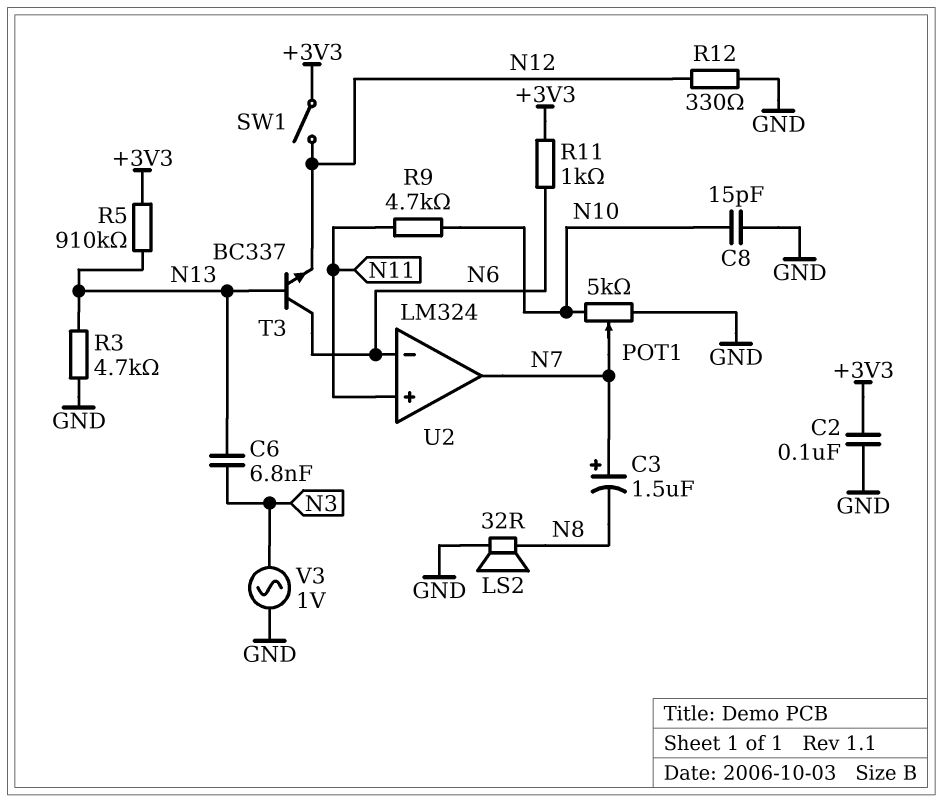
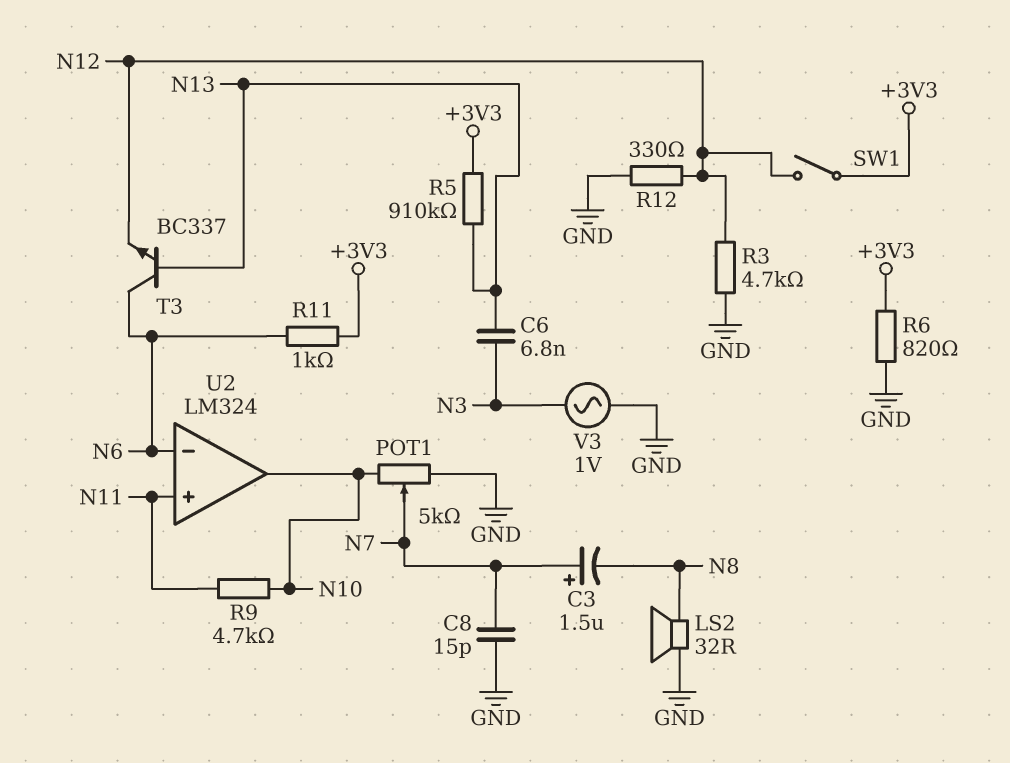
C2: 100nF (+3V3, GND) -> none
C8: 15pF (GND, N10) -> 15pF (GND, N7)
R3: 4.7k (GND, N13) -> 4.7k (GND, N12)
R6: none -> 820 (+3V3, GND)
U2 pin out: N7 -> N10

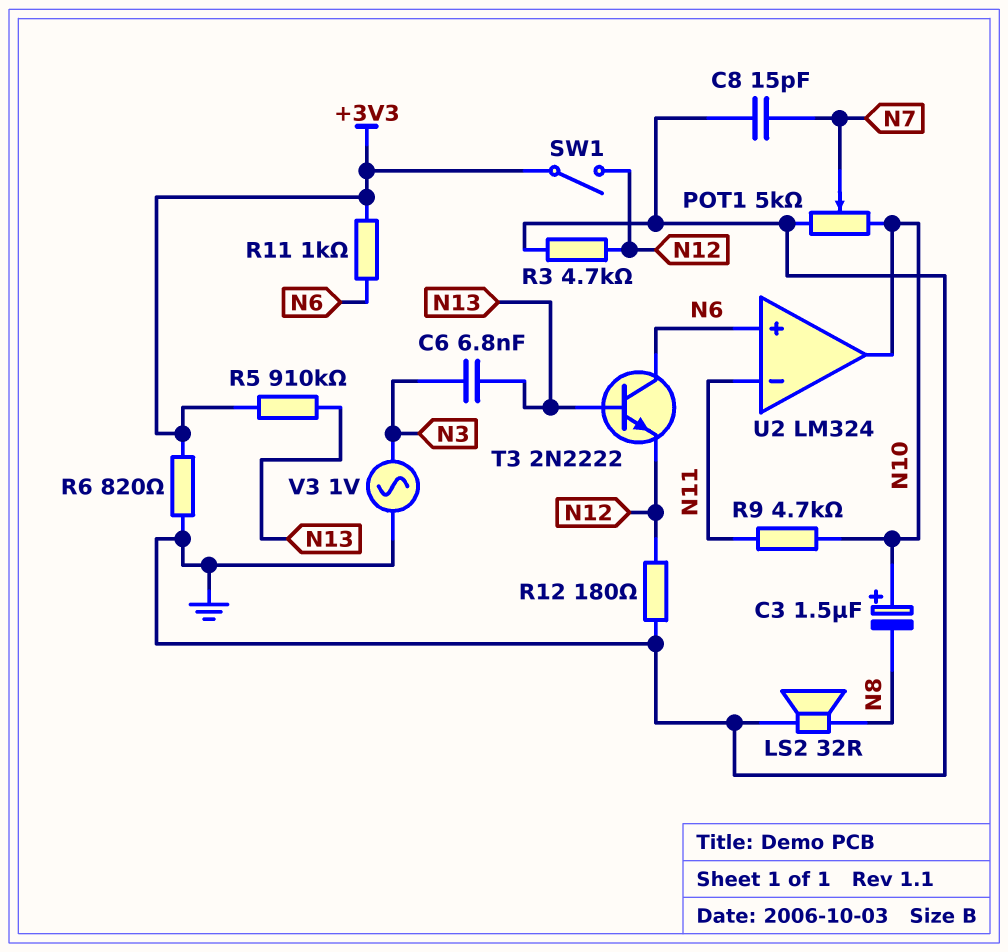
C3: 1.5uF (plus N7, minus N8) -> 1.5uF (plus N10, minus N8)
R12: 330 (GND, N12) -> 180 (GND, N12)
T3: NPN BC337 (B N13, C N6, E N12) -> NPN 2N2222 (B N13, C N6, E N12)
U2 pin in+: N11 -> N6
U2 pin in-: N6 -> N11

